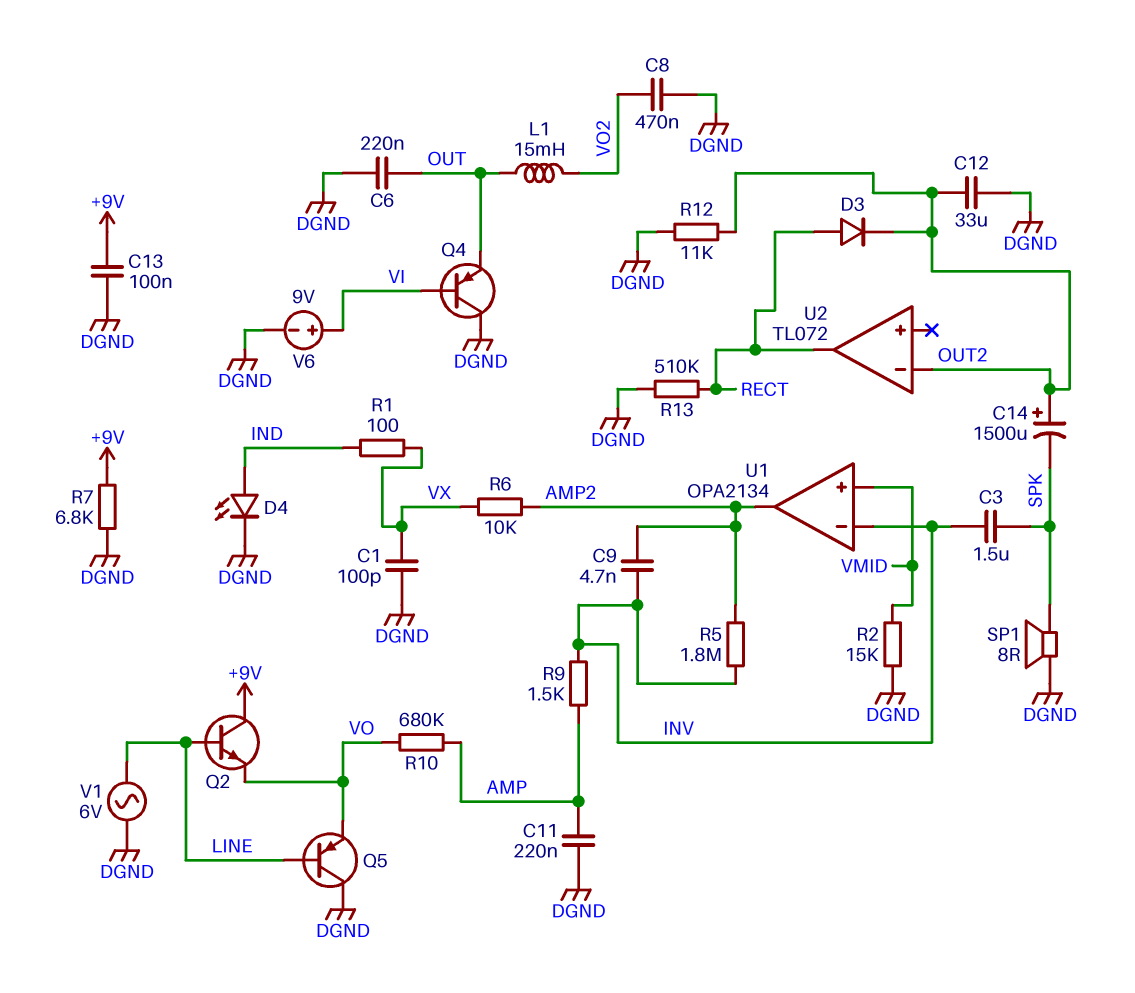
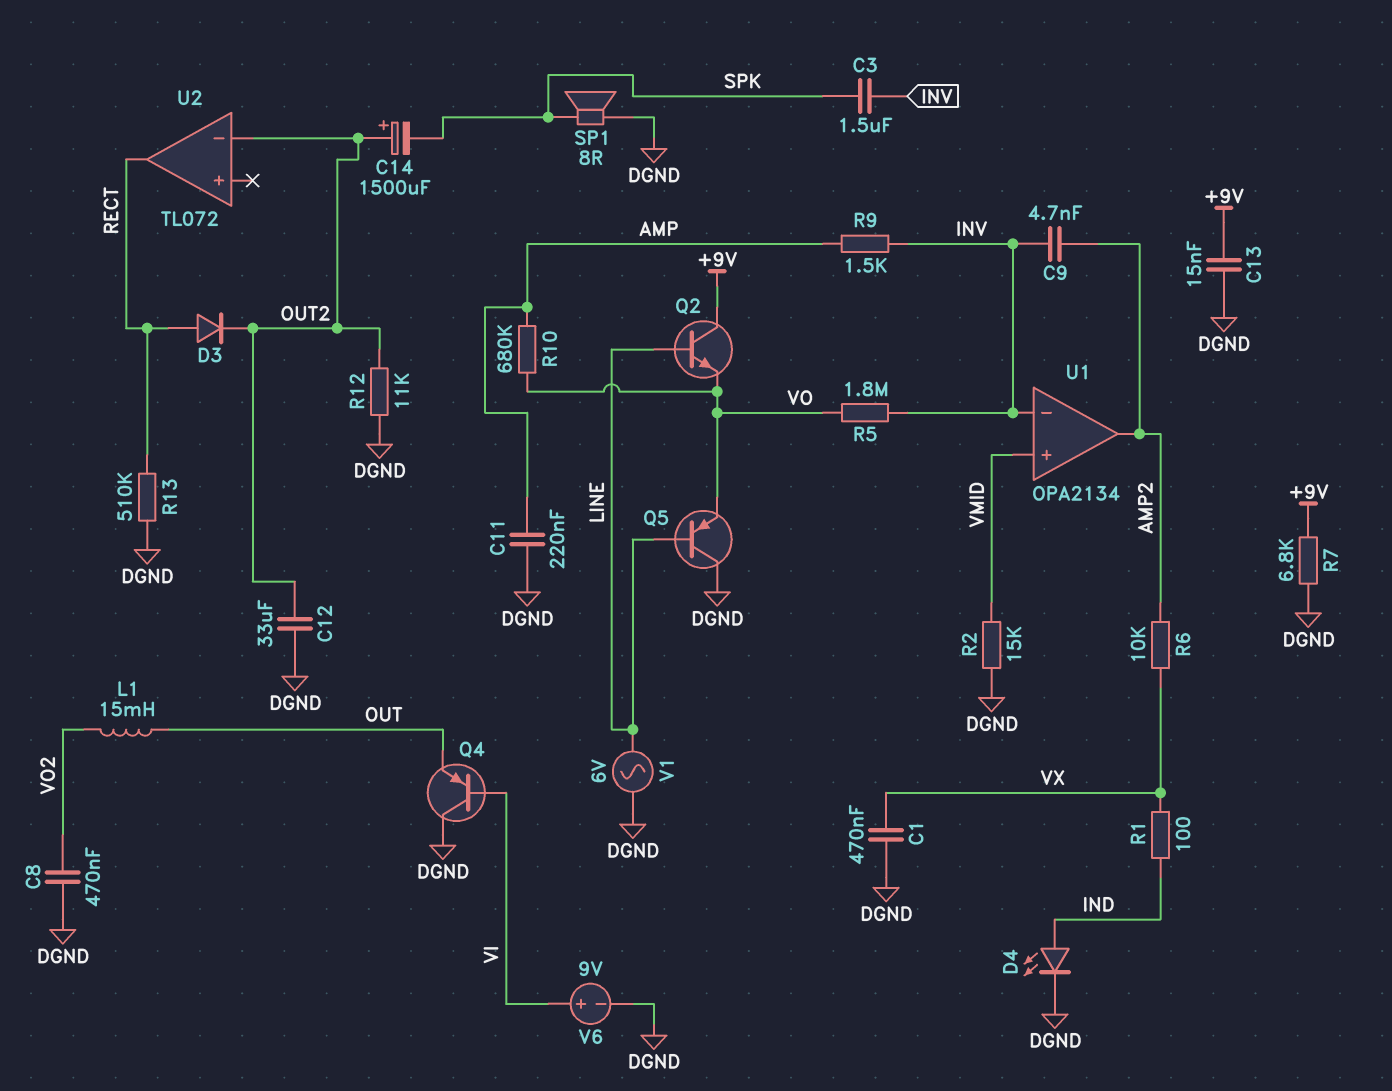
C1: 100pF (DGND, VX) -> 470nF (DGND, VX)
C6: 220nF (DGND, OUT) -> none
C13: 100nF (+9V, DGND) -> 15nF (+9V, DGND)
R5: 1.8M (AMP2, INV) -> 1.8M (INV, VO)

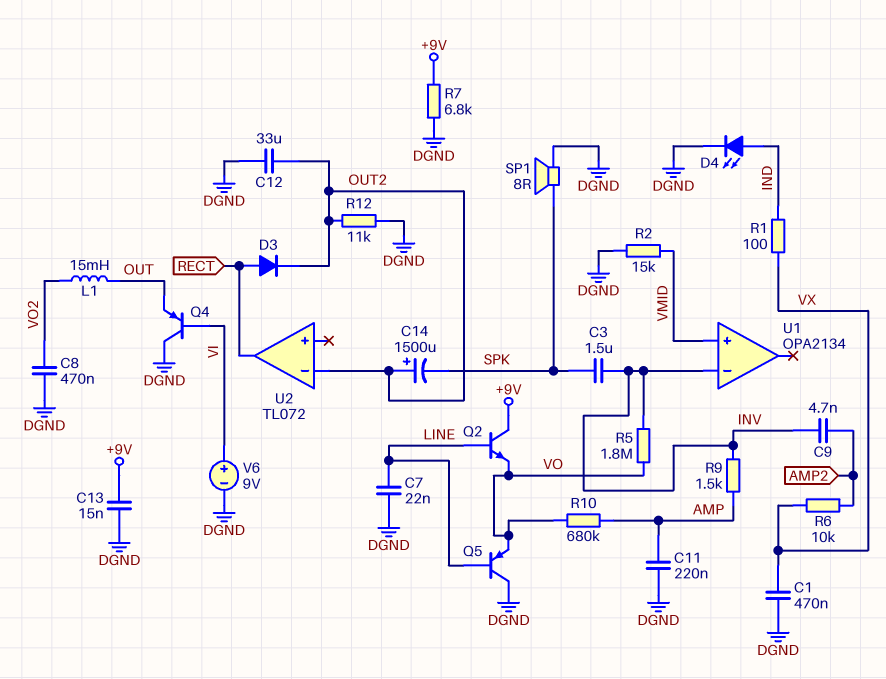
C7: none -> 22nF (DGND, LINE)
R13: 510k (DGND, RECT) -> none
U1 pin out: AMP2 -> none
V1: AC 6V (DGND, LINE) -> none

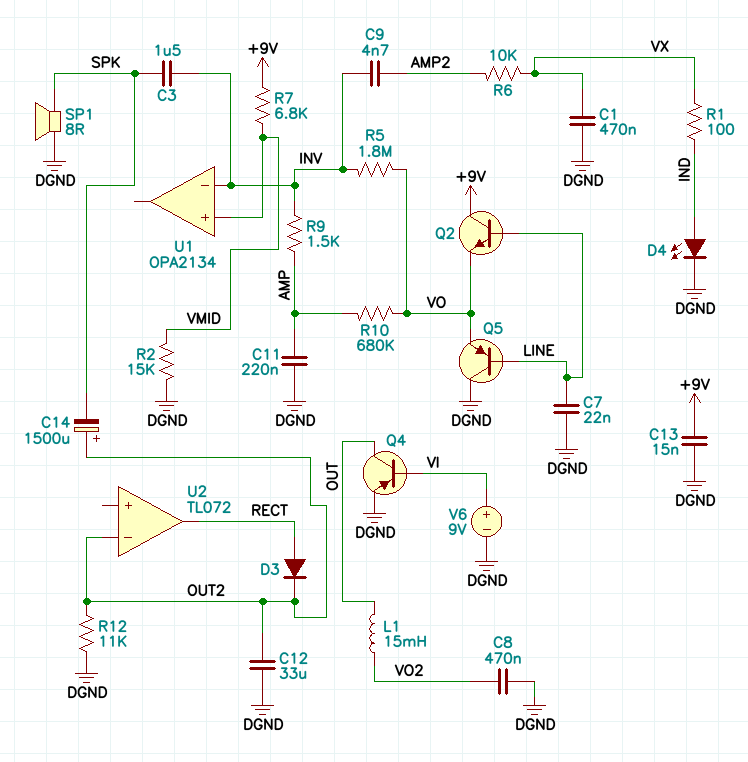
Q4: PNP (B VI, C DGND, E OUT) -> PNP (B VI, C OUT, E DGND)
R7: 6.8k (+9V, DGND) -> 6.8k (+9V, VMID)

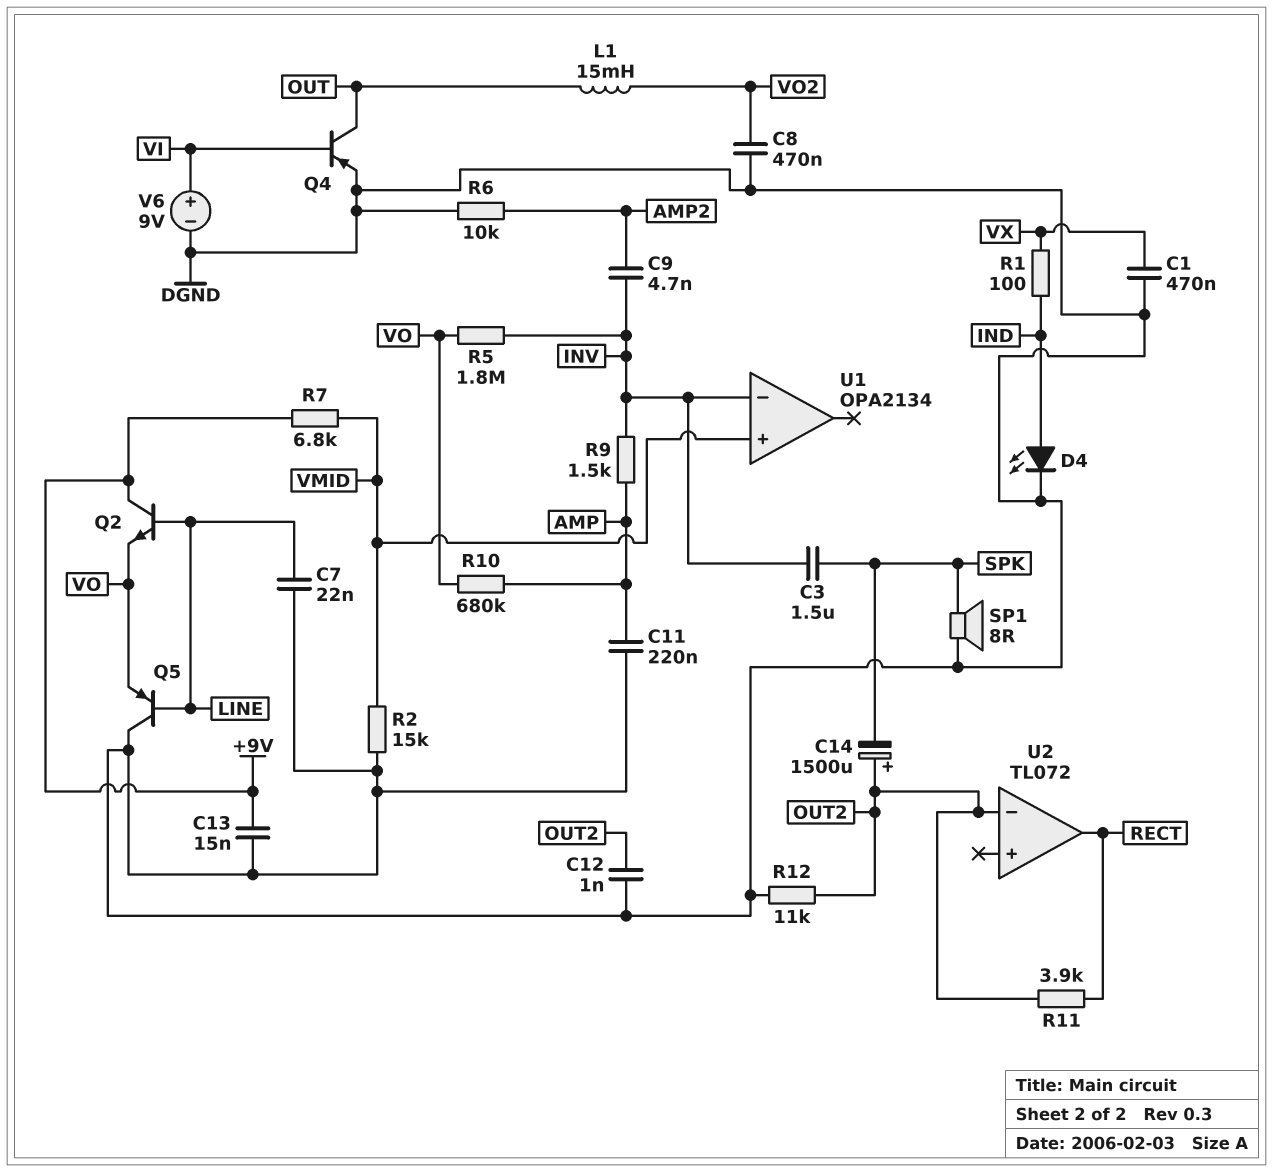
C12: 33uF (DGND, OUT2) -> 1nF (DGND, OUT2)
D3: diode (A RECT, K OUT2) -> none
R6: 10k (AMP2, VX) -> 10k (AMP2, DGND)
R11: none -> 3.9k (OUT2, RECT)

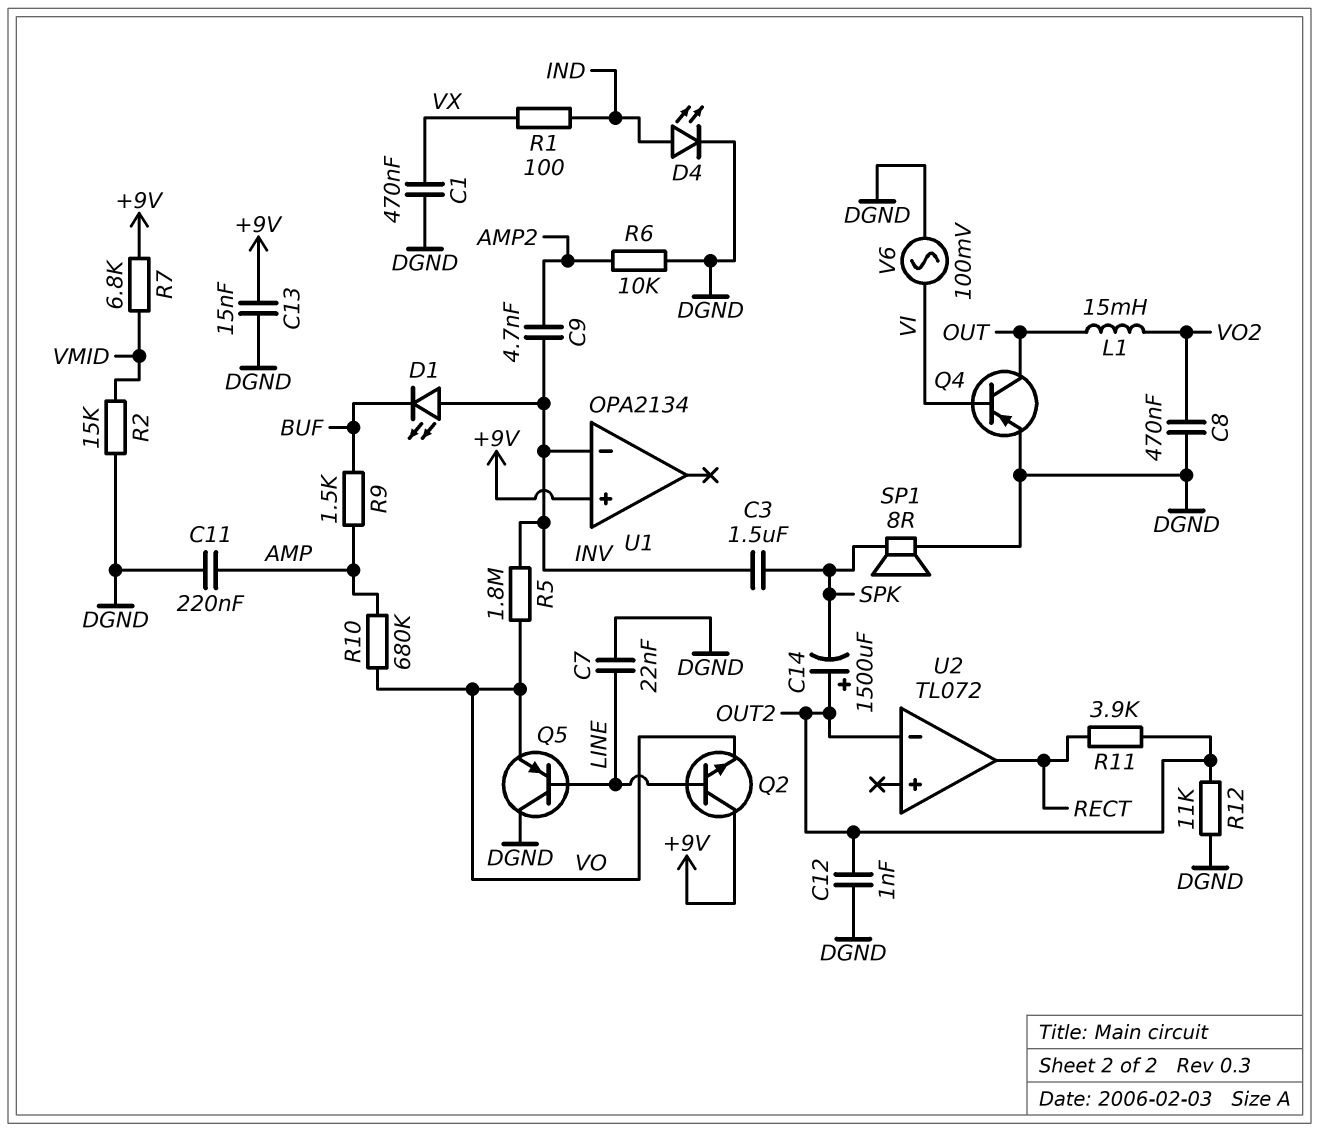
D1: none -> LED (A INV, K BUF)
R9: 1.5k (AMP, INV) -> 1.5k (AMP, BUF)
U1 pin in+: VMID -> +9V
V6: 9V (plus VI, minus DGND) -> AC 100mV (DGND, VI)

